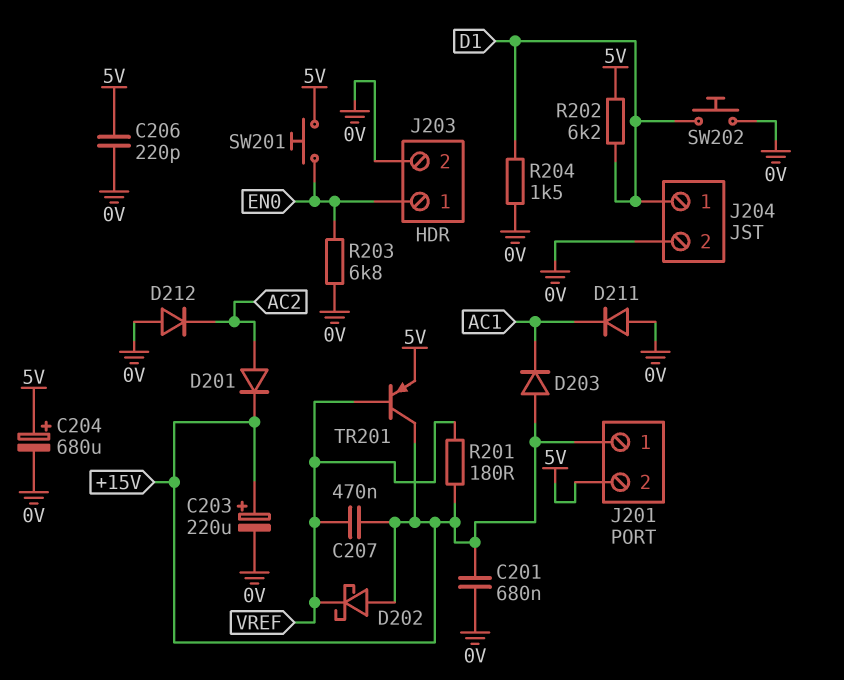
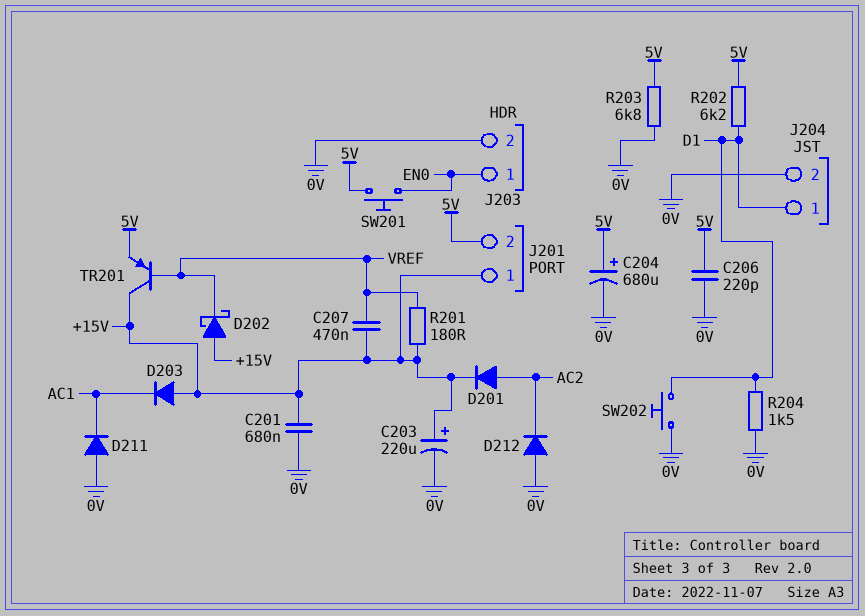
R203: 6.8k (0V, EN0) -> 6.8k (0V, 5V)

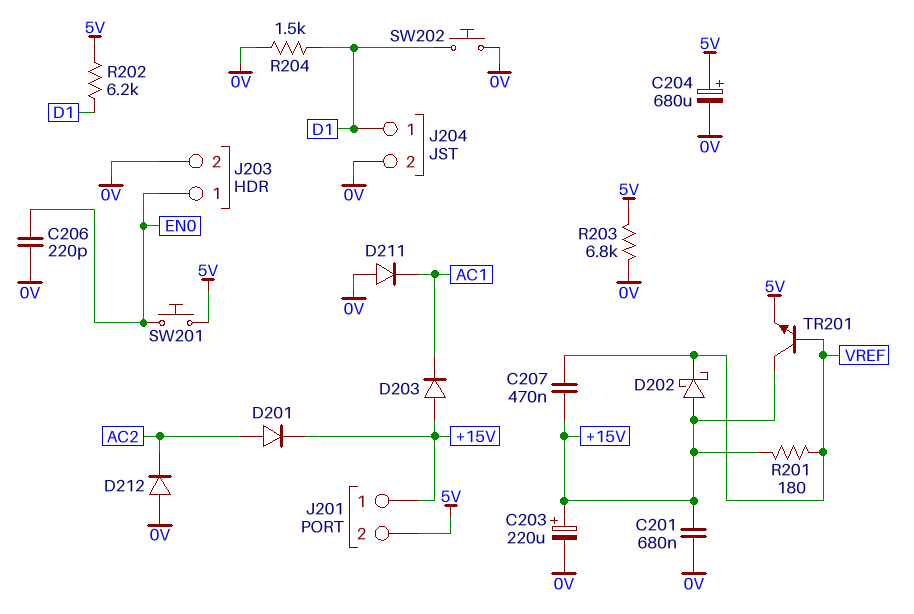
C206: 220pF (0V, 5V) -> 220pF (0V, EN0)
TR201: PNP (B VREF, C +15V, E 5V) -> NPN (B VREF, C +15V, E 5V)

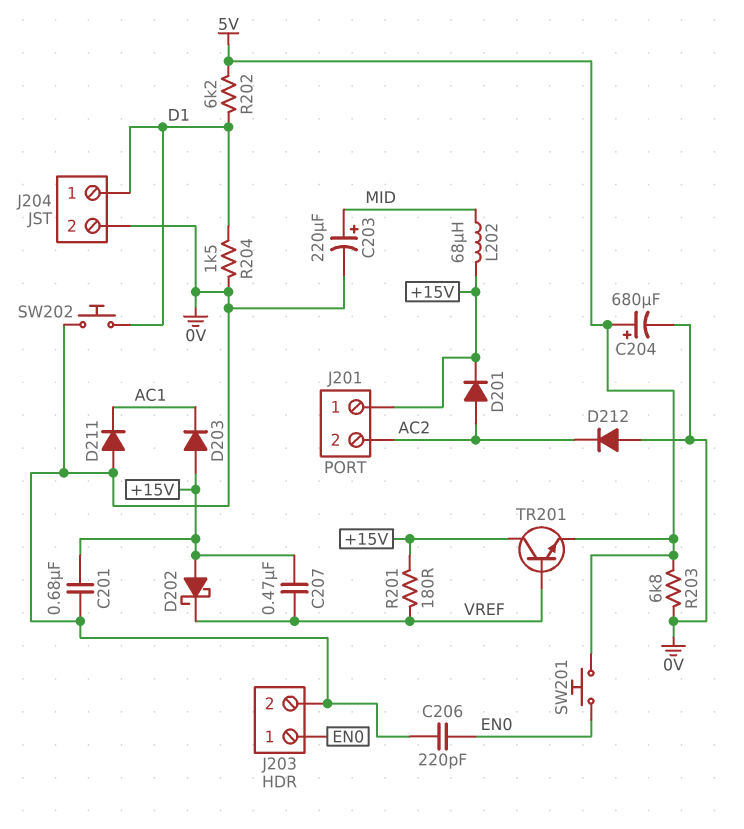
C203: 220uF (plus +15V, minus 0V) -> 220uF (plus MID, minus 0V)
J201 pin 2: 5V -> AC2
L202: none -> 68uH (+15V, MID)

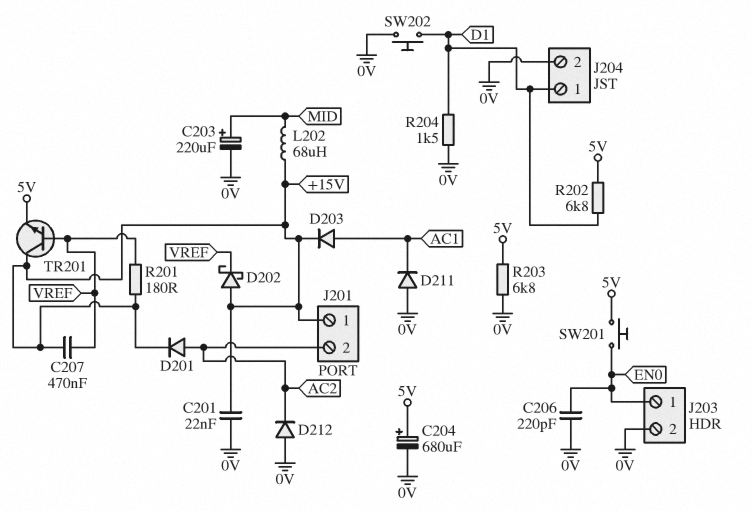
C201: 680nF (+15V, 0V) -> 22nF (+15V, 0V)
D203: diode (A +15V, K AC1) -> diode (A AC1, K +15V)
R202: 6.2k (5V, D1) -> 6.8k (5V, D1)

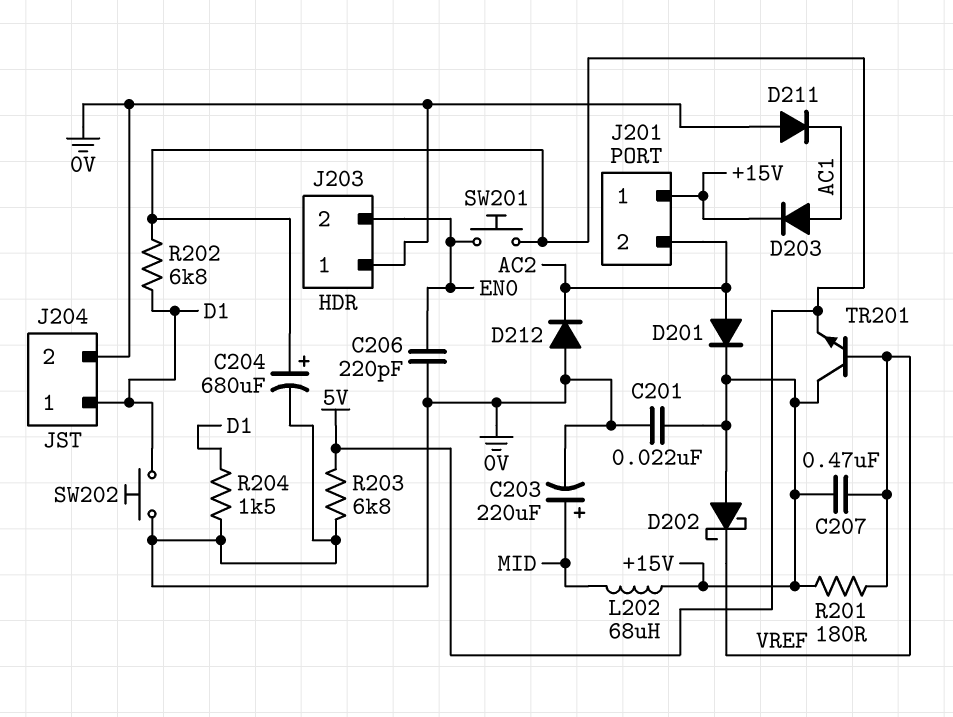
J203 pin 1: EN0 -> 0V
J203 pin 2: 0V -> EN0

